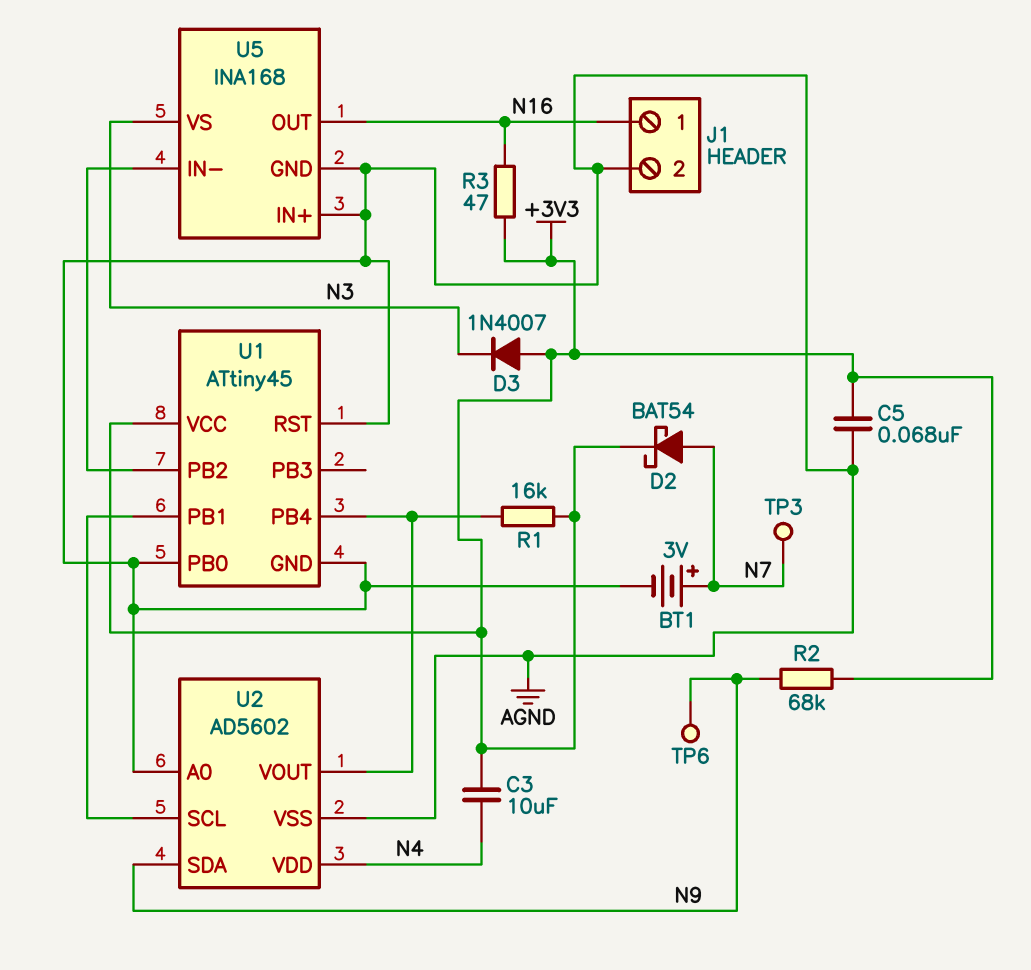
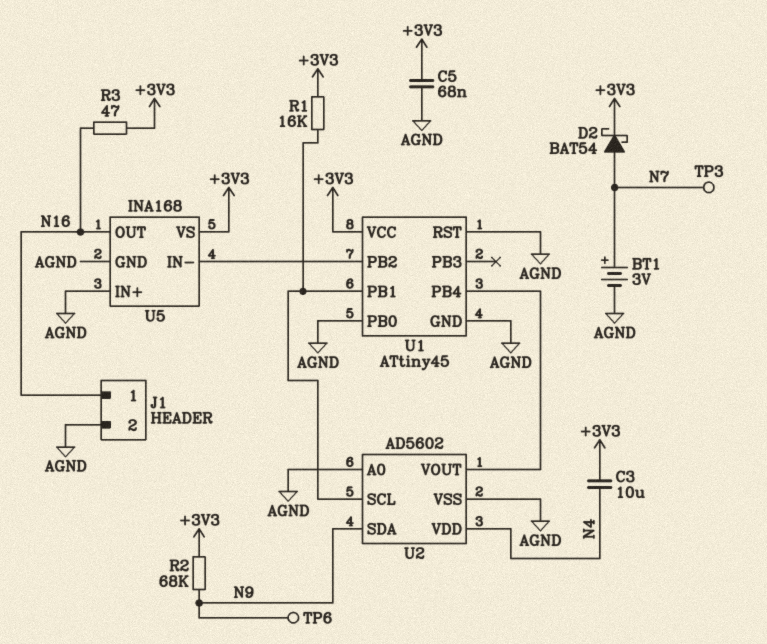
D3: diode 1N4007 (A +3V3, K N3) -> none
R1: 16k (+3V3, U1/PB4) -> 16k (+3V3, U1/PB1)
U5 pin VS: N3 -> +3V3

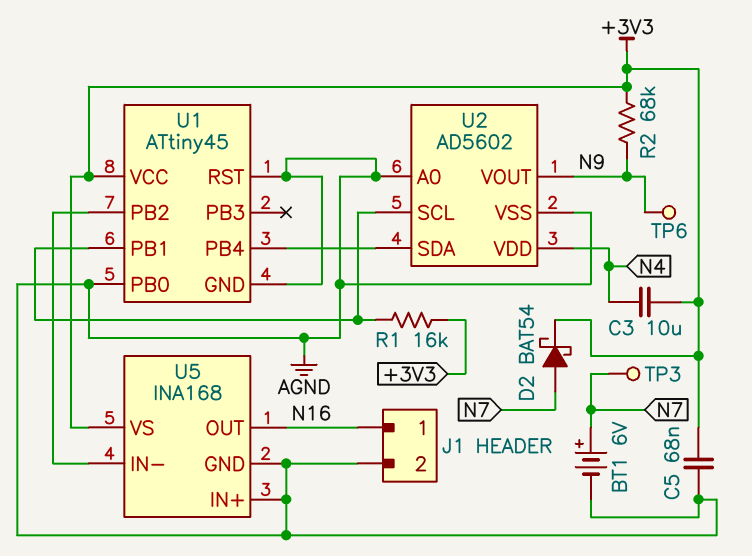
BT1: 3V (plus N7, minus AGND) -> 6V (plus N7, minus AGND)
R3: 47 (+3V3, N16) -> none
U2 pin SDA: N9 -> U1/PB4
U2 pin VOUT: U1/PB4 -> N9

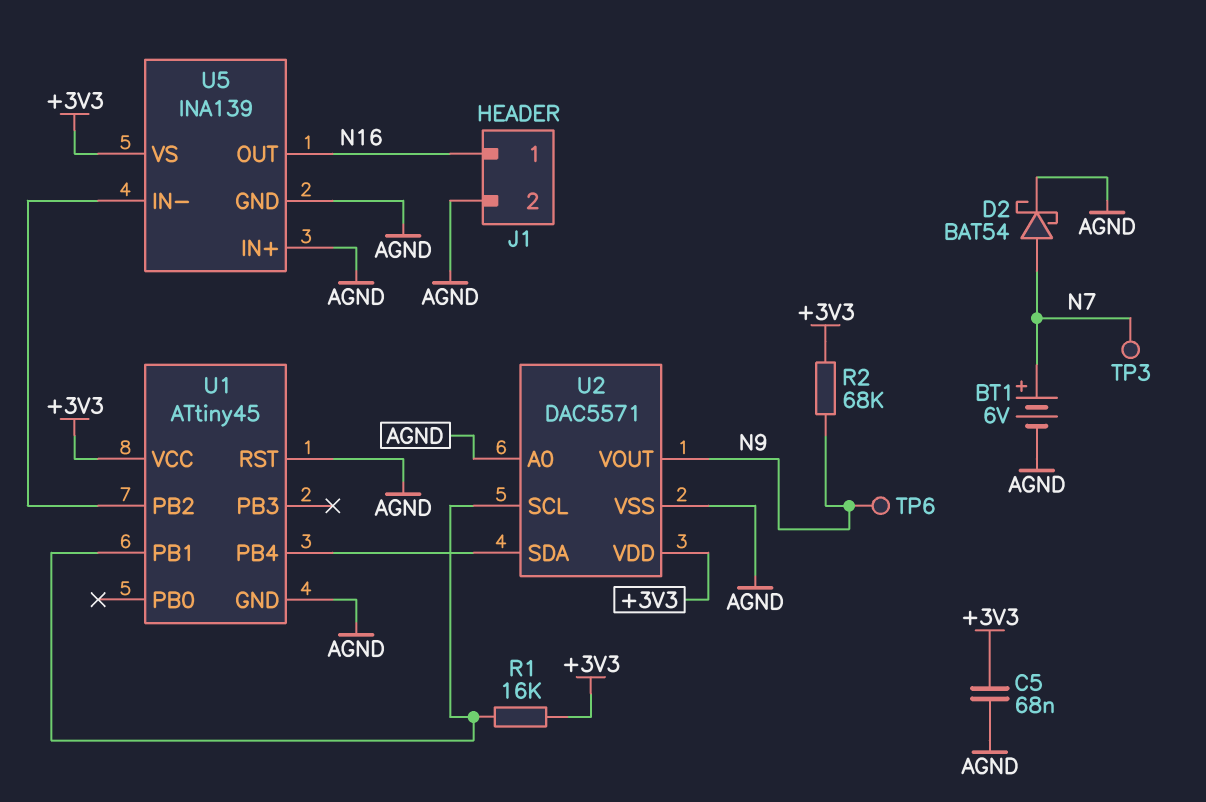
C3: 10uF (+3V3, N4) -> none
D2: schottky BAT54 (A N7, K +3V3) -> schottky BAT54 (A N7, K AGND)
U1 pin PB0: AGND -> none
U2: AD5602 -> DAC5571
U2 pin VDD: N4 -> +3V3
U5: INA168 -> INA139

